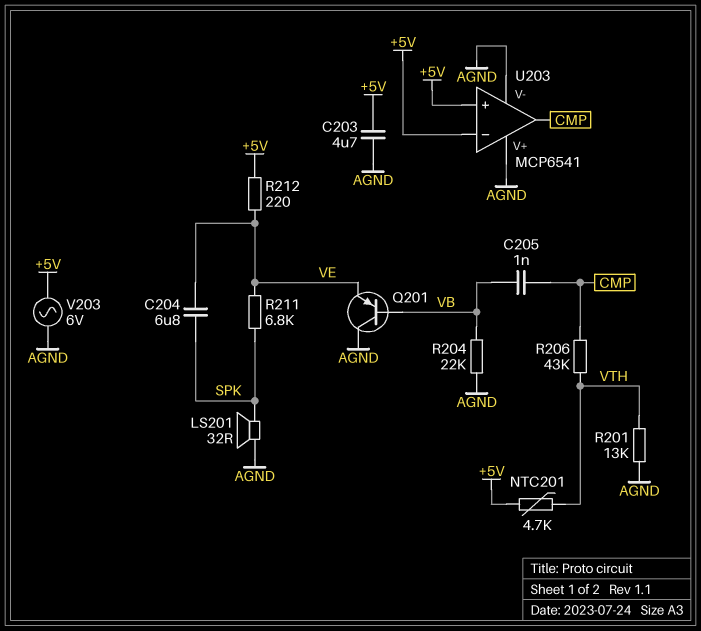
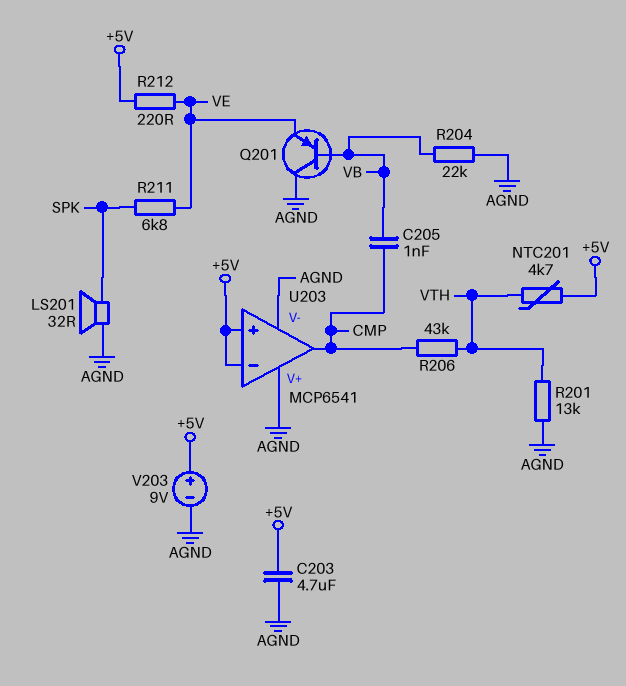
C204: 6.8uF (SPK, VE) -> none
V203: AC 6V (+5V, AGND) -> 9V (plus +5V, minus AGND)

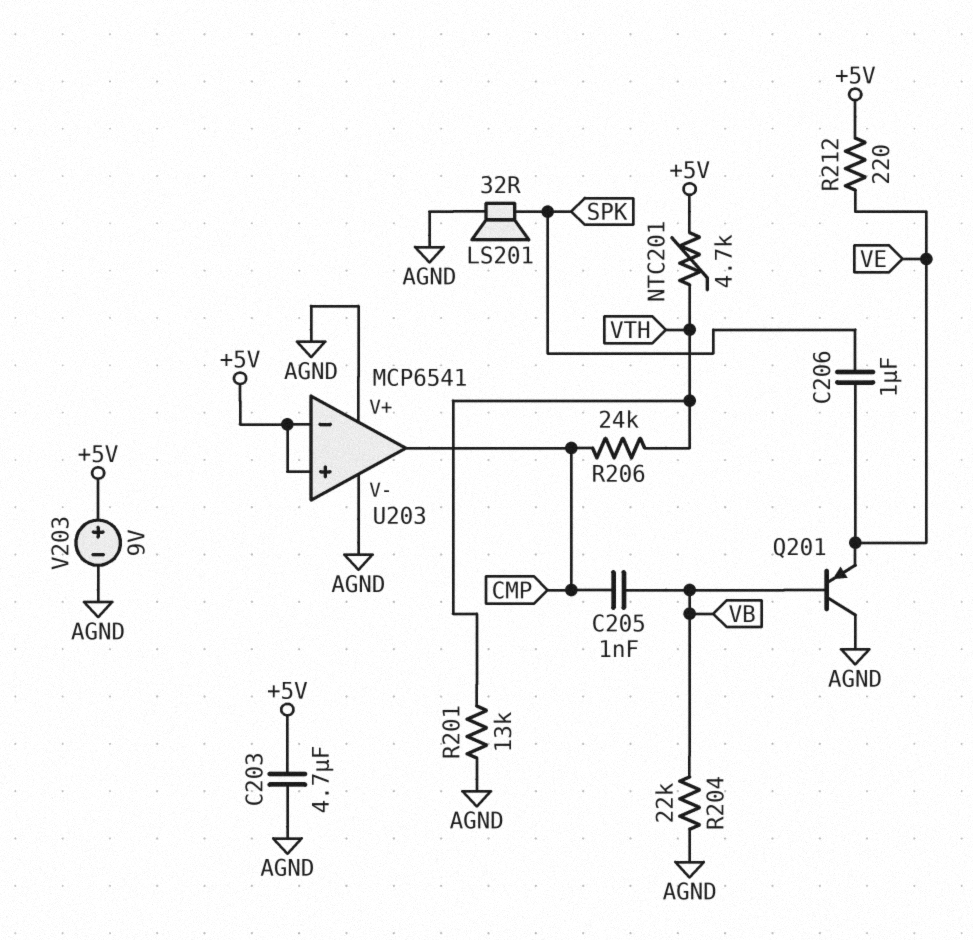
C206: none -> 1uF (SPK, VE)
R206: 43k (CMP, VTH) -> 24k (CMP, VTH)
R211: 6.8k (SPK, VE) -> none

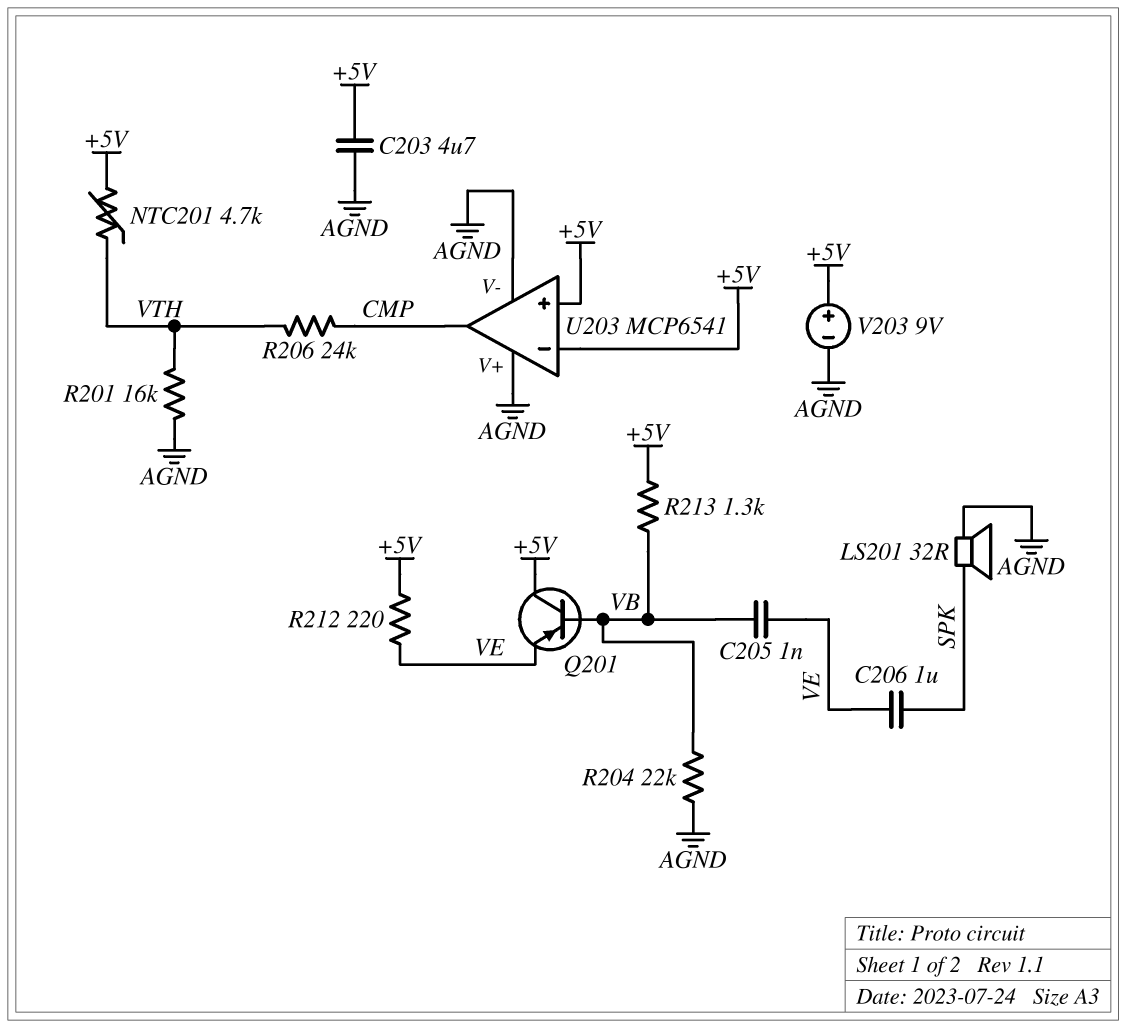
C205: 1nF (CMP, VB) -> 1nF (VB, VE)
Q201: PNP (B VB, C AGND, E VE) -> PNP (B VB, C +5V, E VE)
R201: 13k (AGND, VTH) -> 16k (AGND, VTH)
R213: none -> 1.3k (+5V, VB)

